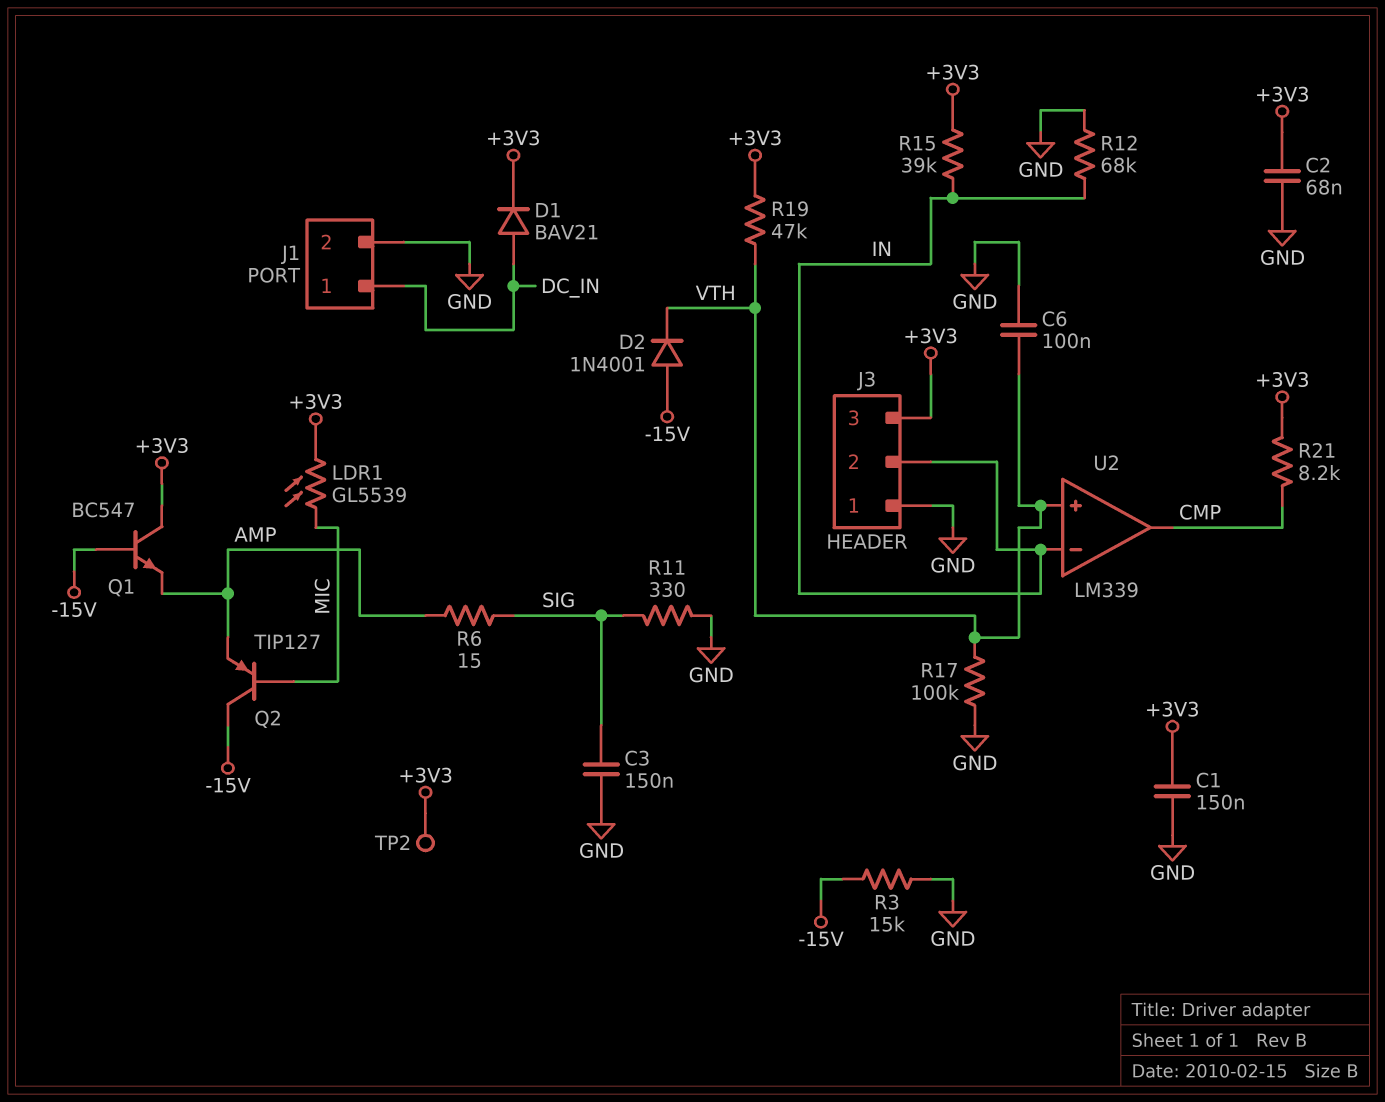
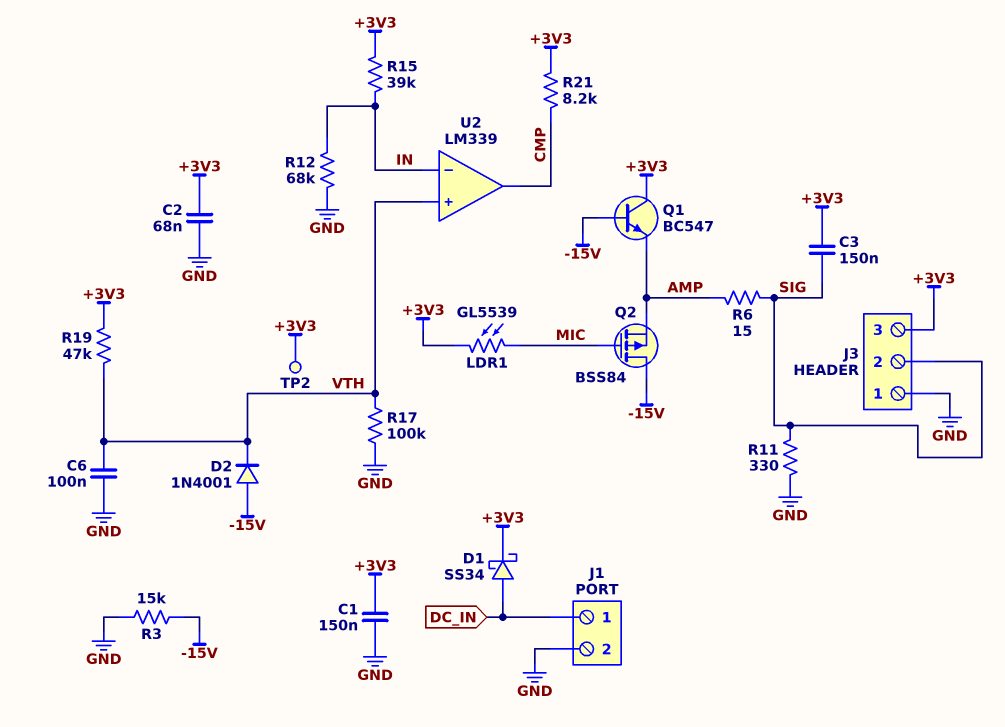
C3: 150nF (GND, SIG) -> 150nF (+3V3, SIG)
D1: diode BAV21 (A DC_IN, K +3V3) -> schottky SS34 (A DC_IN, K +3V3)
J3 pin 2: IN -> SIG
Q2: PNP TIP127 (B MIC, C -15V, E AMP) -> PMOS BSS84 (G MIC, D -15V, S AMP)

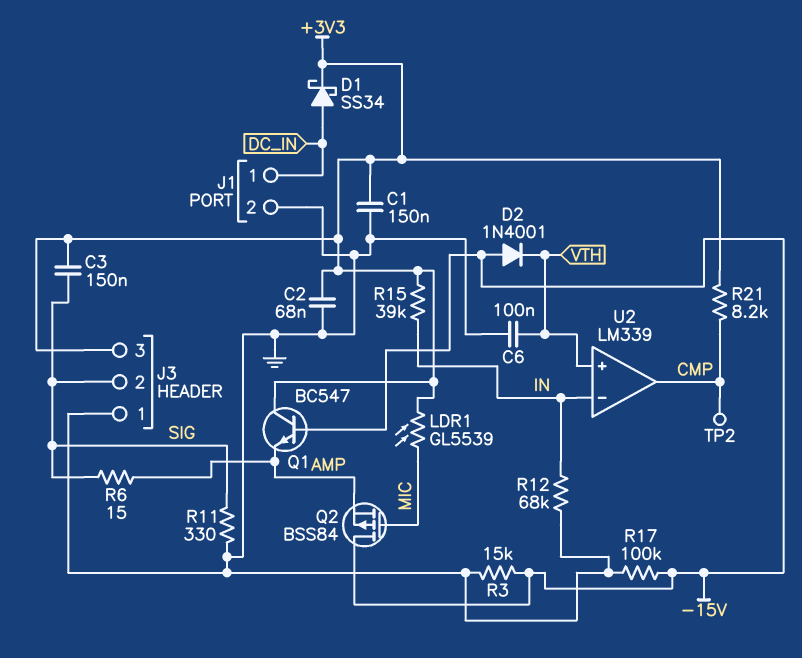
R17: 100k (GND, VTH) -> 100k (-15V, GND)
R19: 47k (+3V3, VTH) -> none
TP2: test point (+3V3) -> test point (CMP)

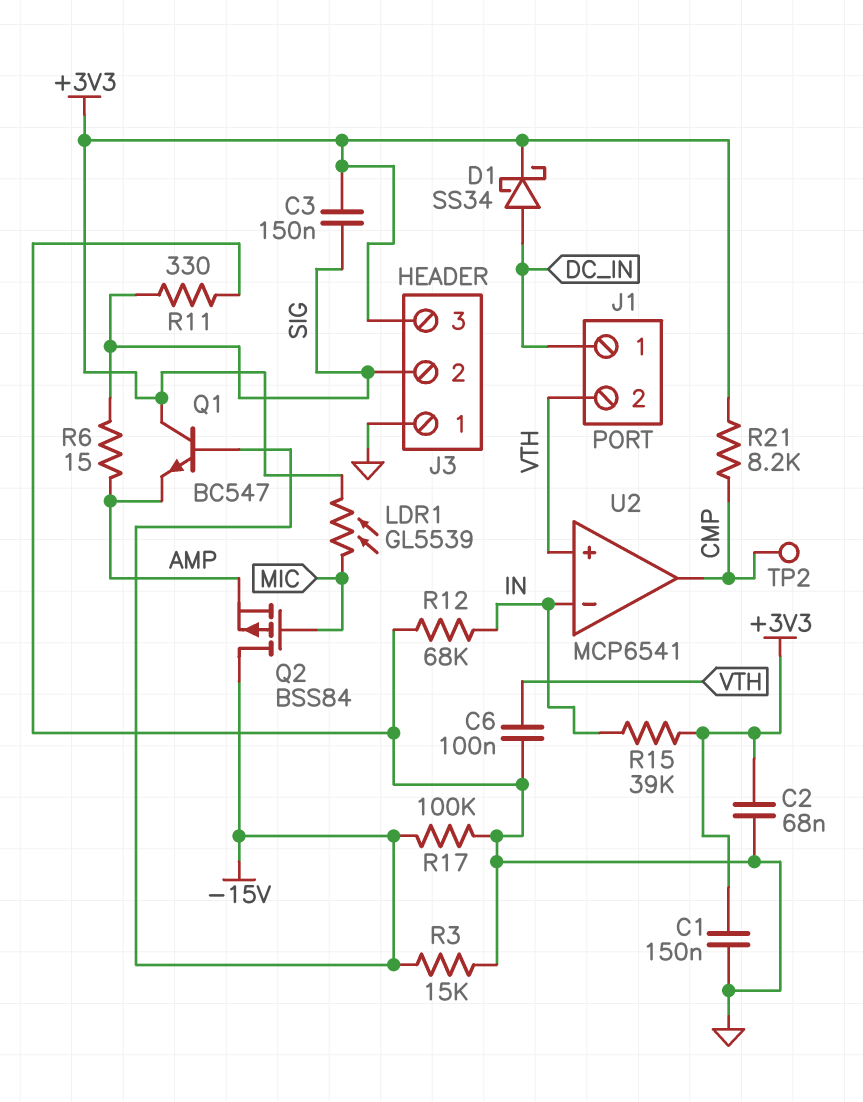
D2: diode 1N4001 (A -15V, K VTH) -> none
J1 pin 2: GND -> VTH
U2: LM339 -> MCP6541

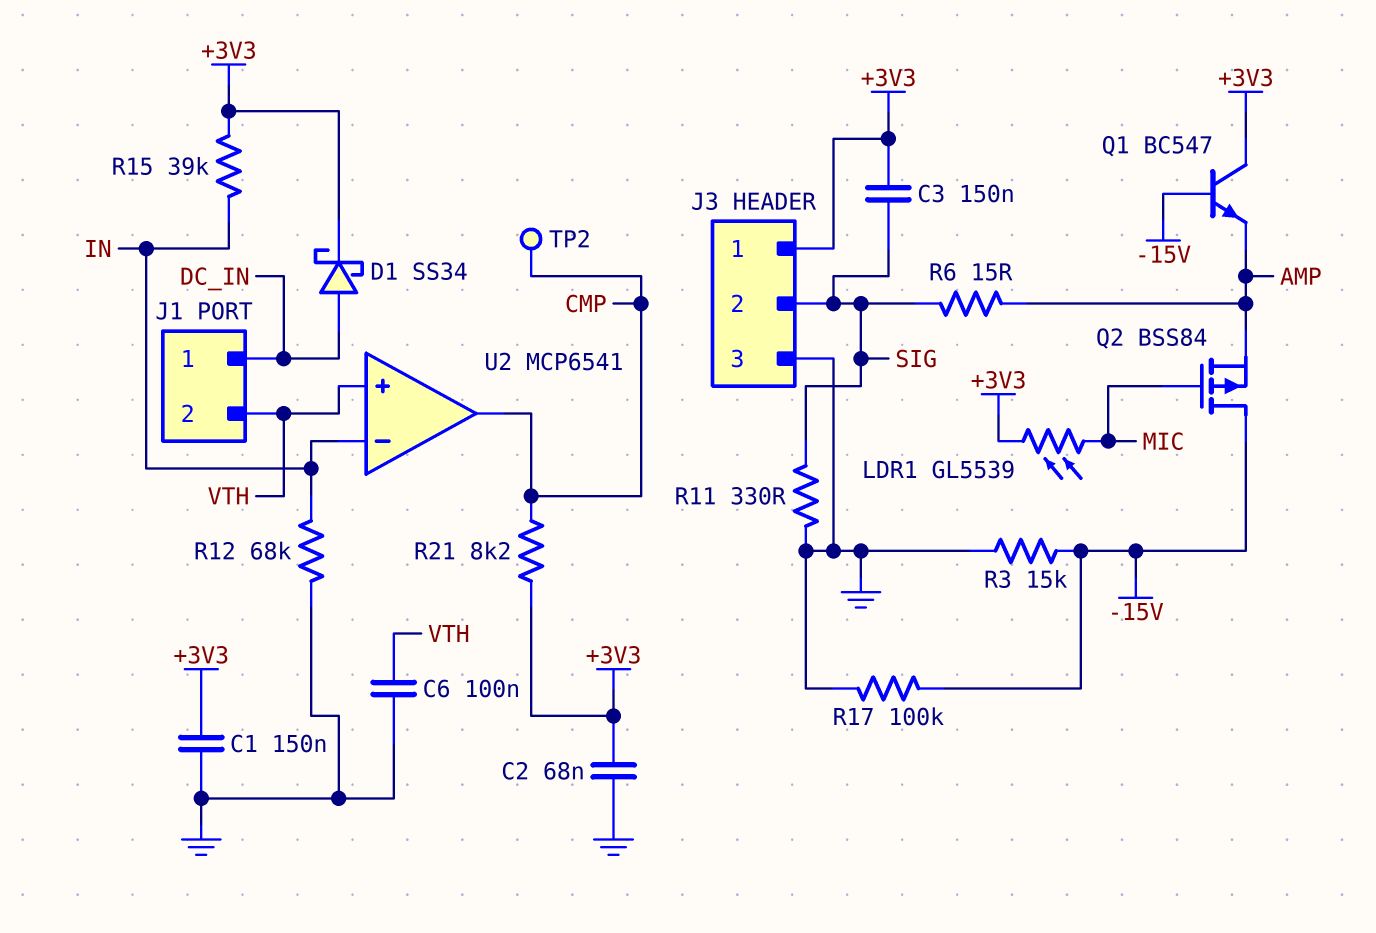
J3 pin 1: GND -> +3V3
J3 pin 3: +3V3 -> GND

